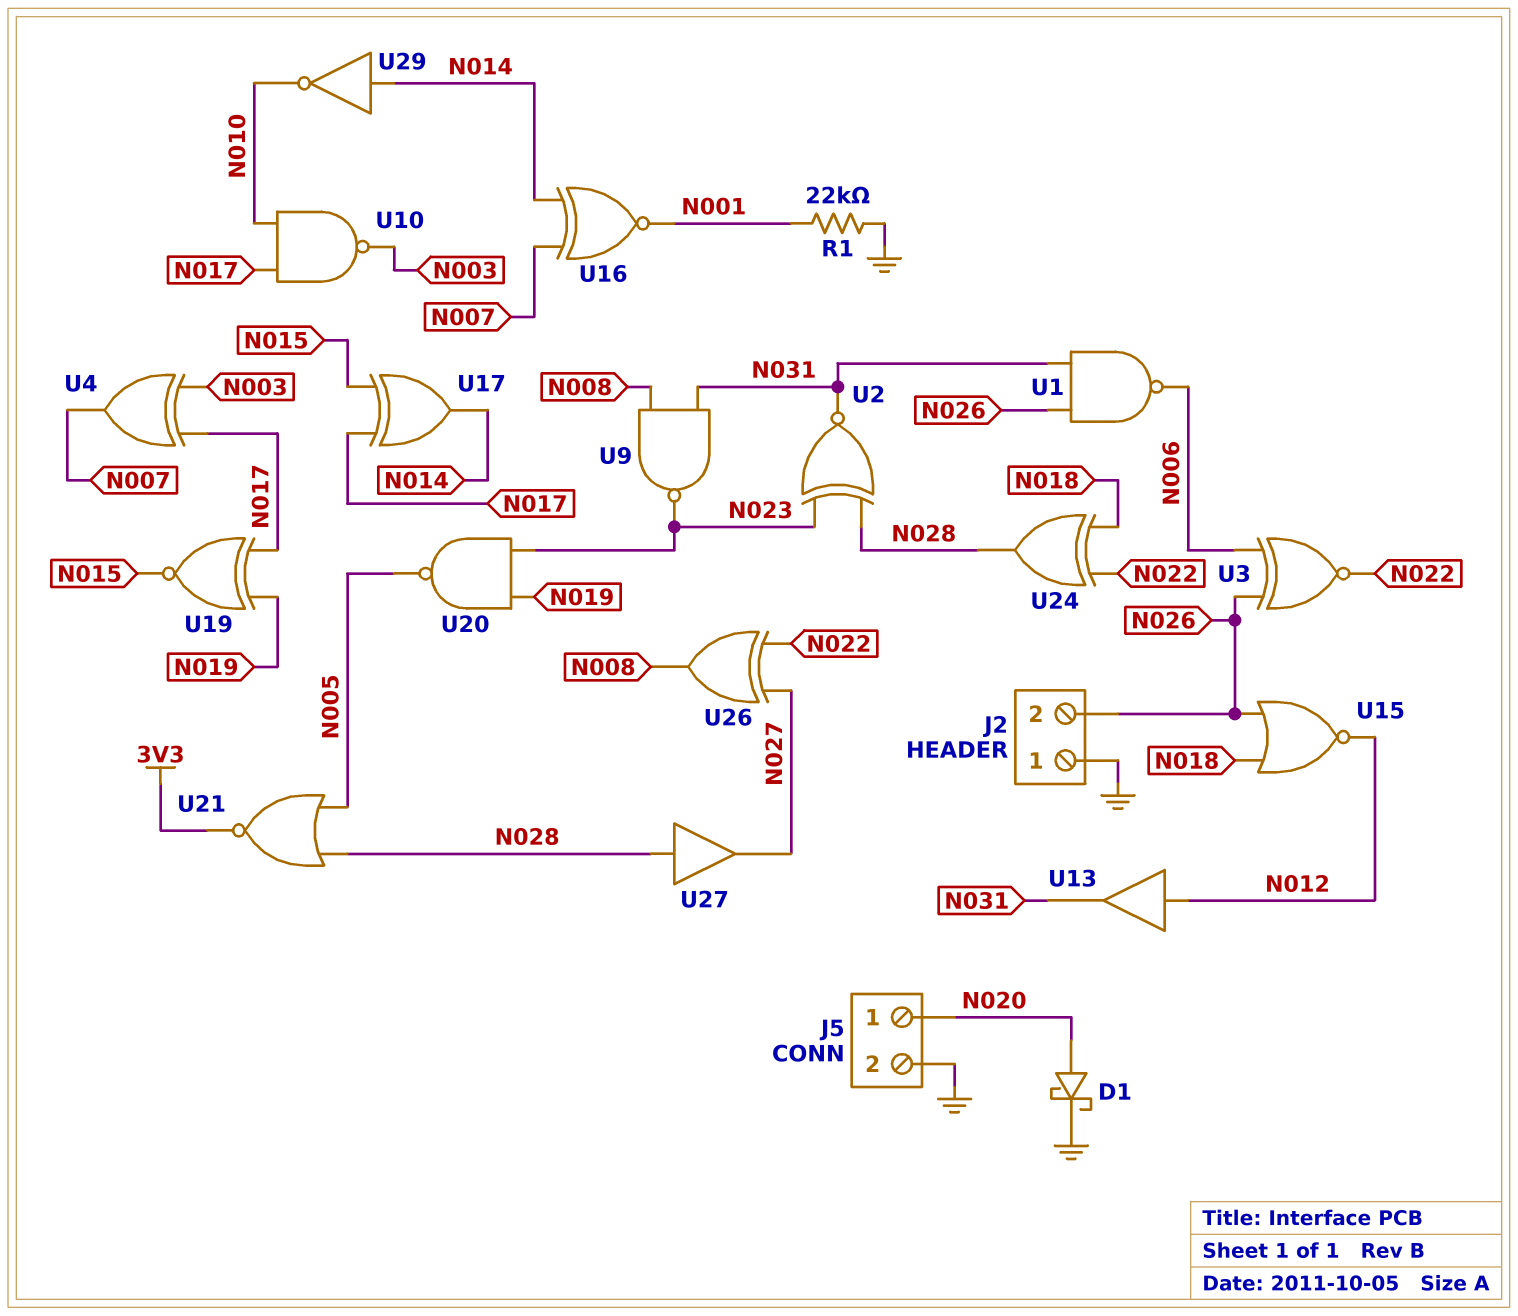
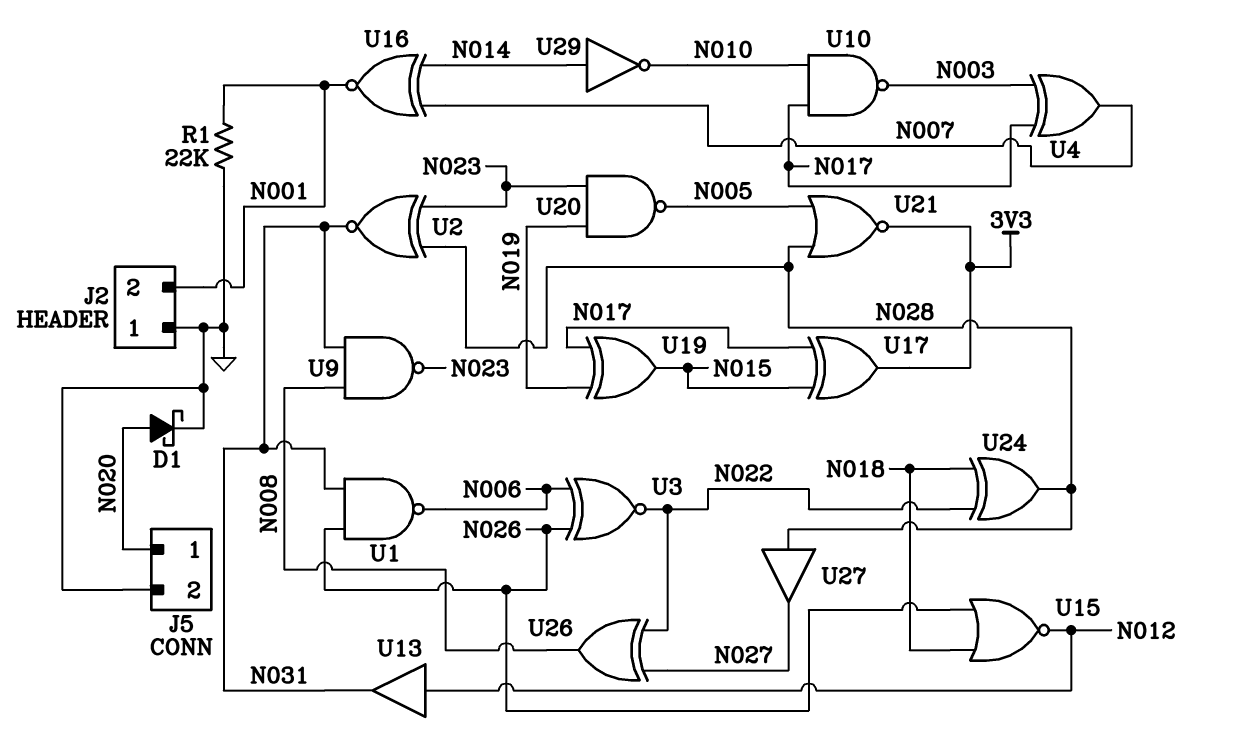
J2 pin 2: N026 -> N001
U17: XOR (in N015, in N017, out N014) -> XOR (in N015, in N017, out 3V3)
U19: XNOR (in N017, in N019, out N015) -> XOR (in N017, in N019, out N015)

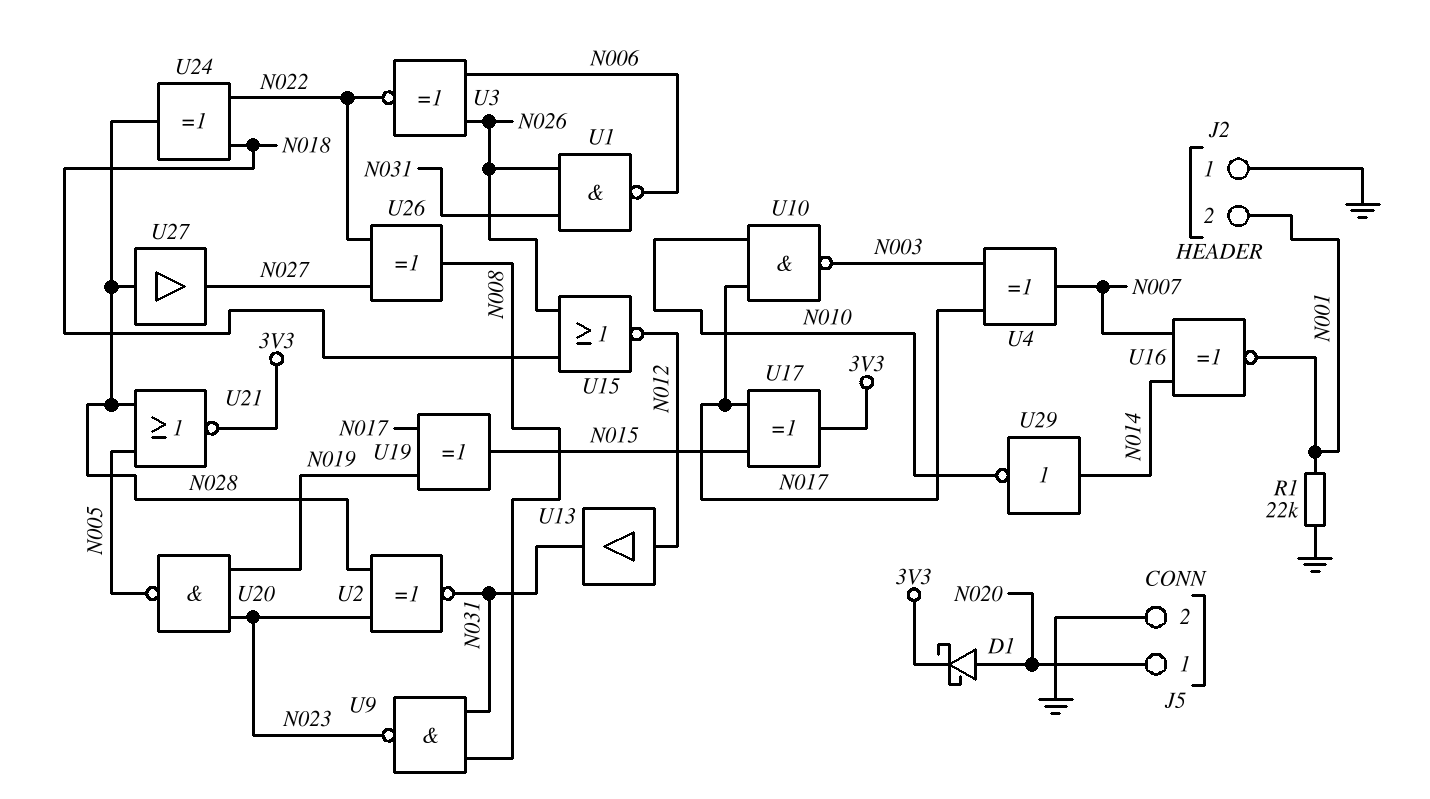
D1: schottky (A N020, K GND) -> schottky (A N020, K 3V3)

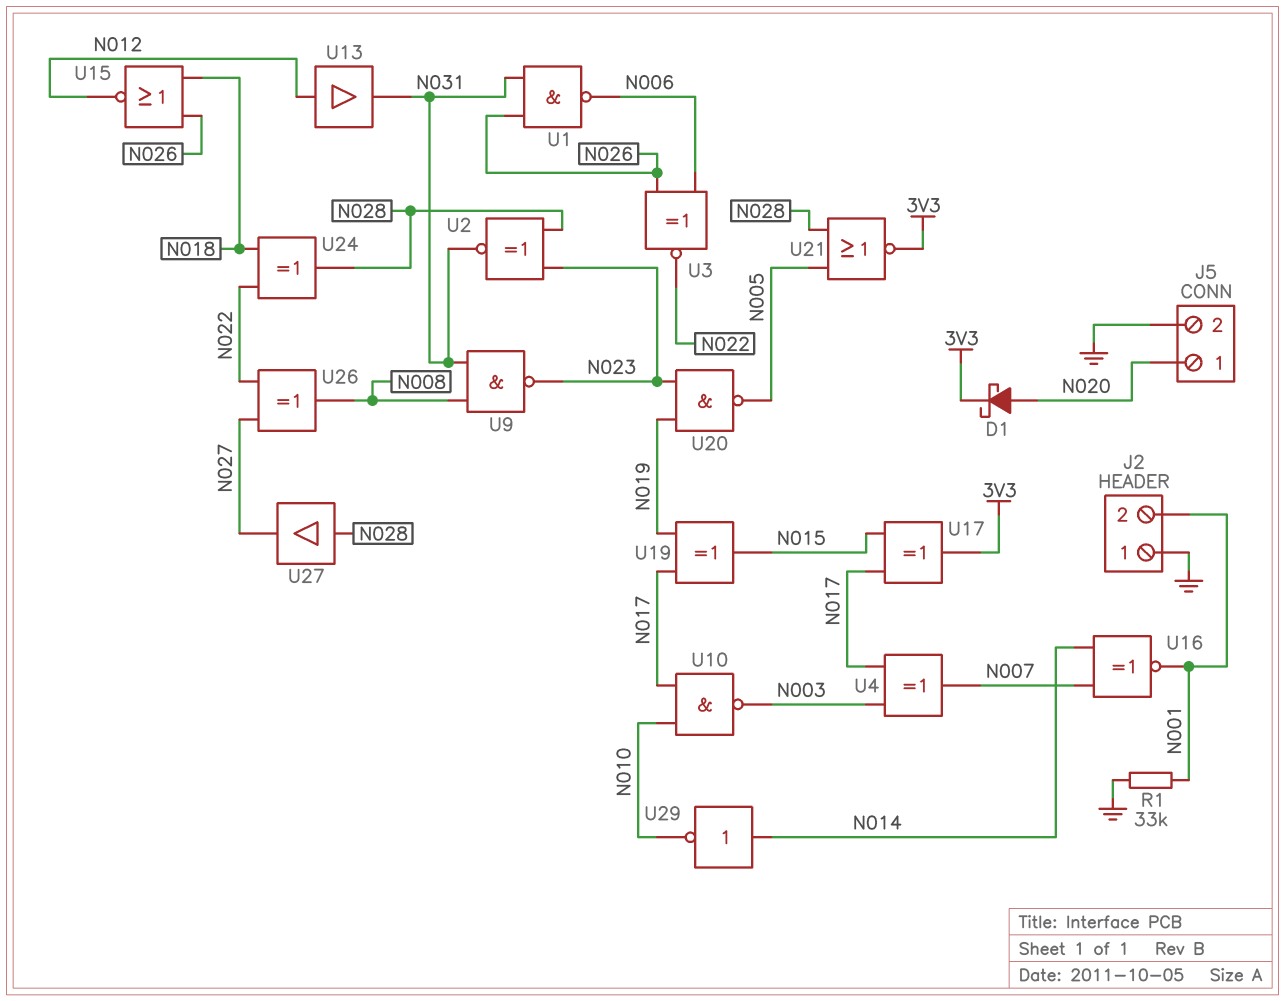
R1: 22k (GND, N001) -> 33k (GND, N001)

